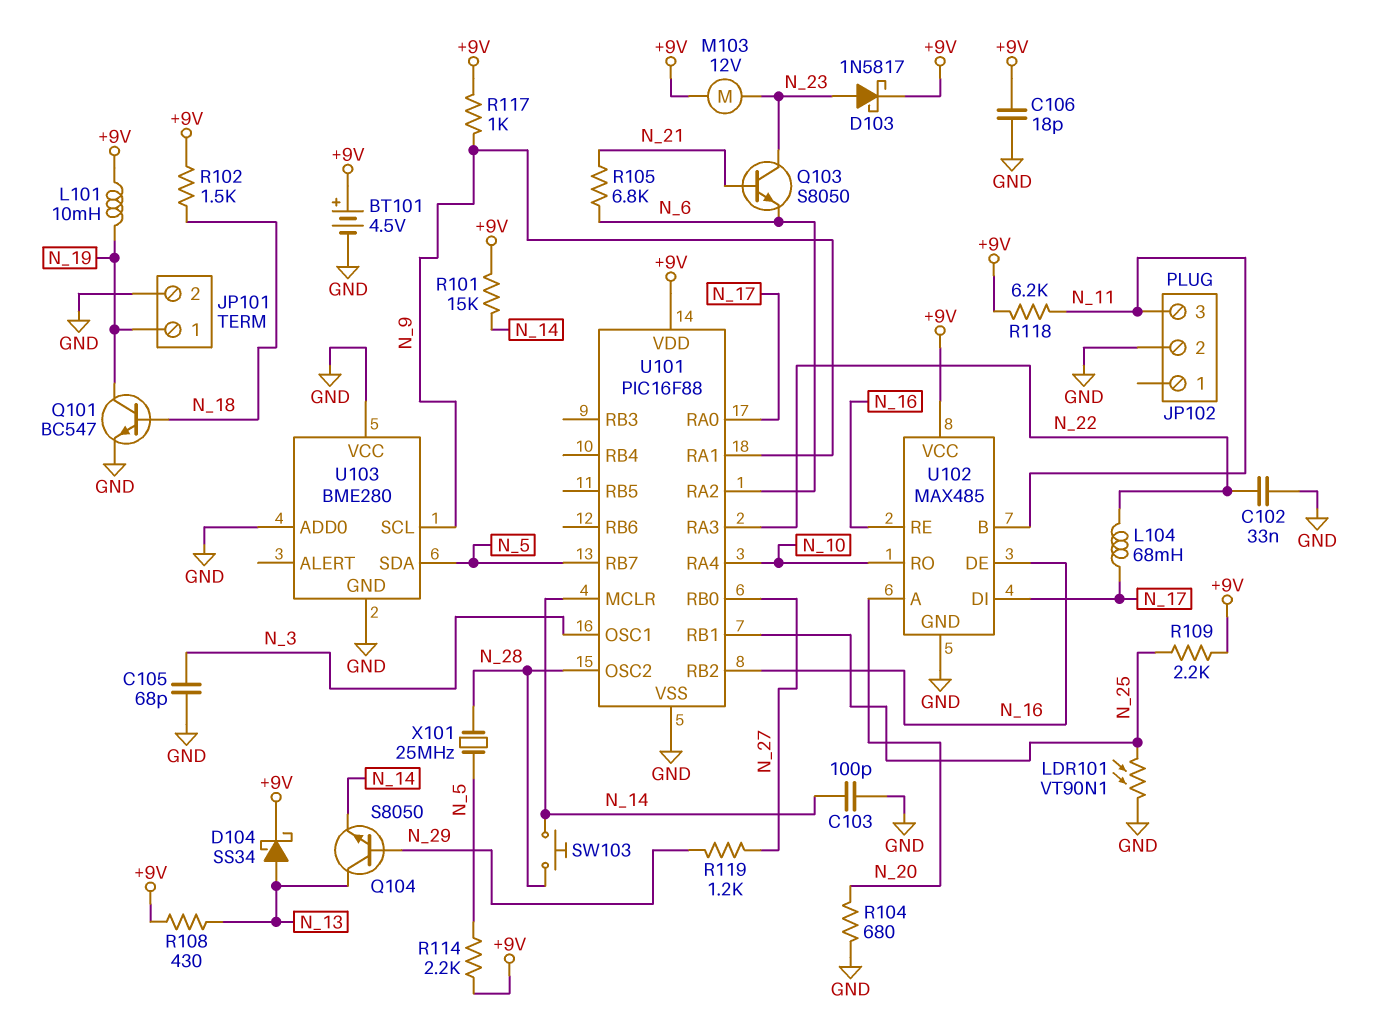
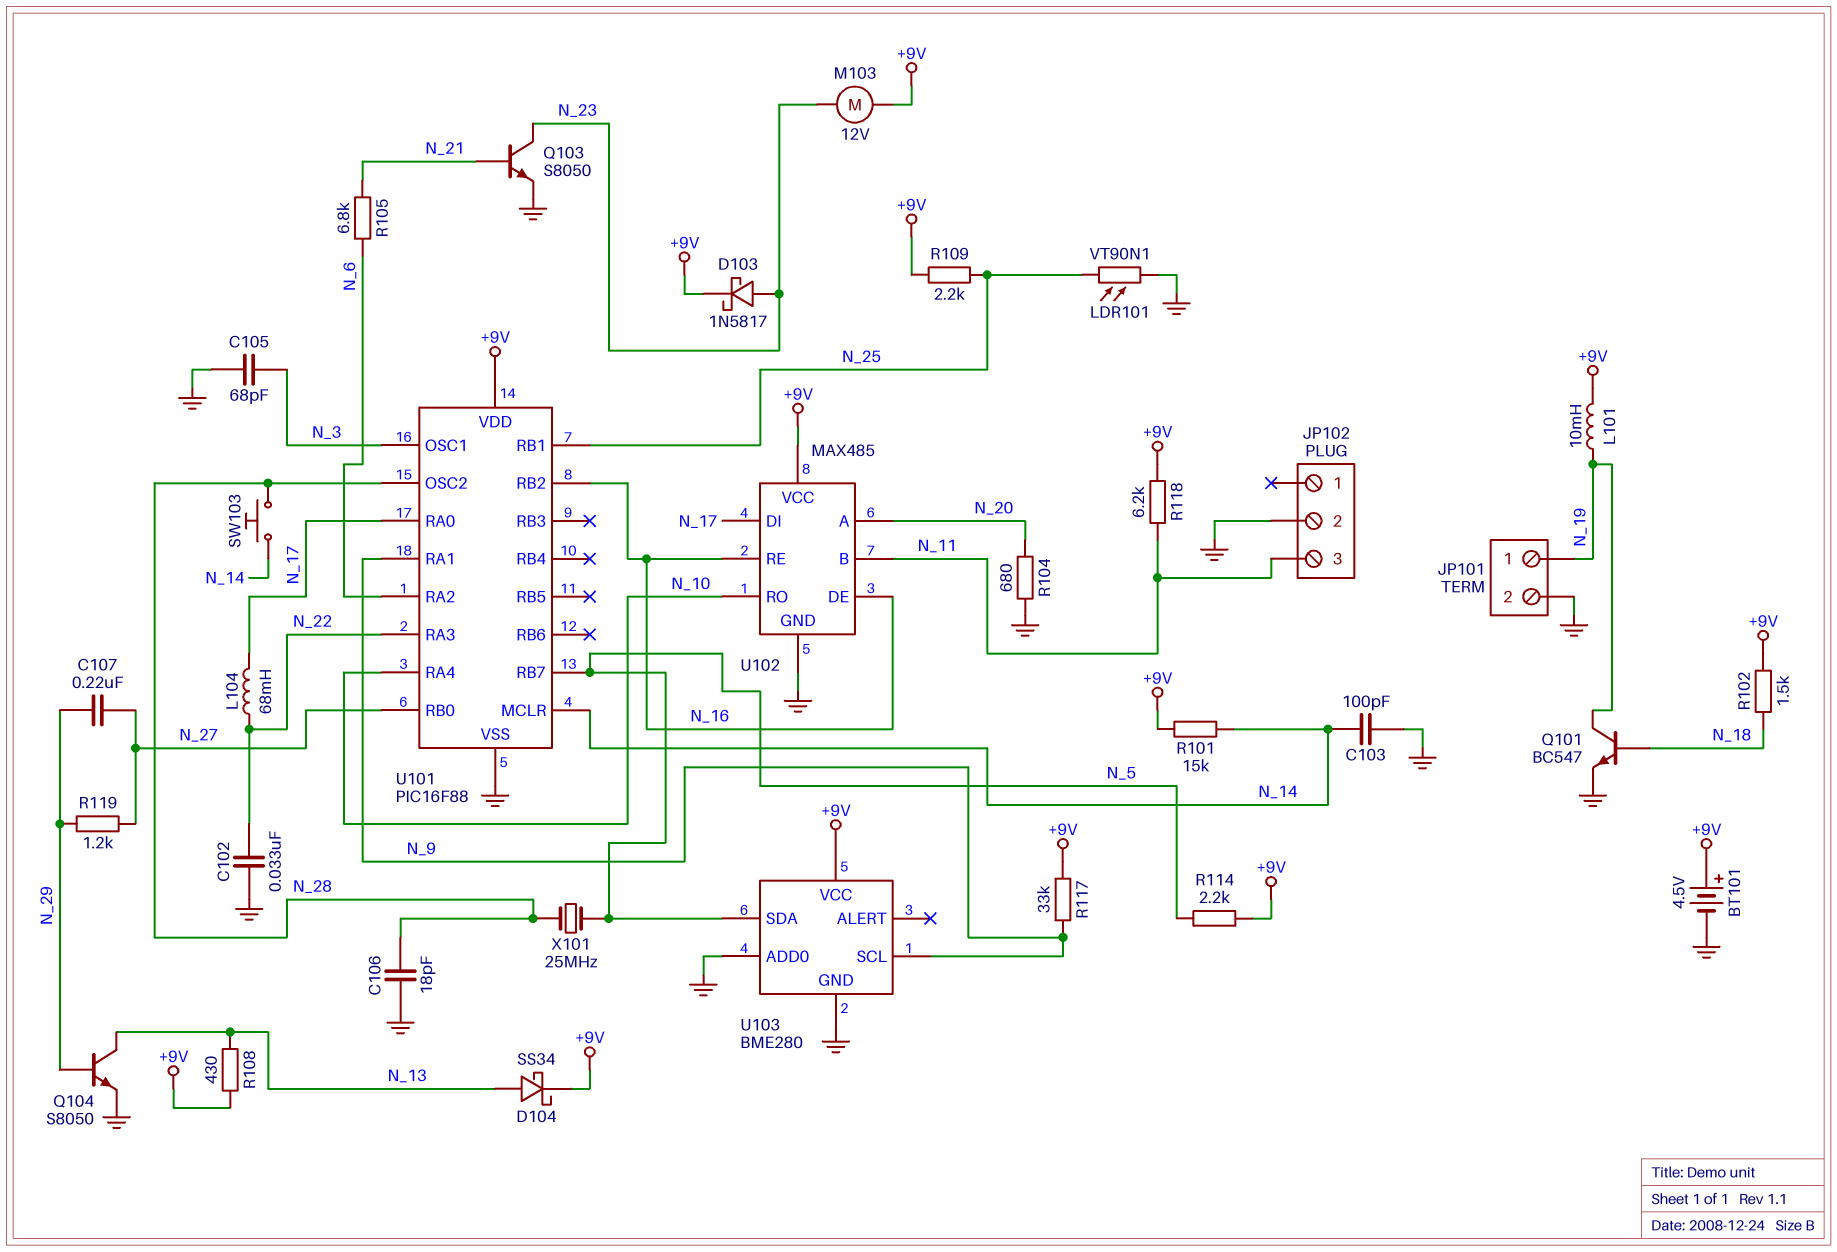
C106: 18pF (+9V, GND) -> 18pF (GND, N_28)
C107: none -> 220nF (N_27, N_29)
Q103: NPN S8050 (B N_21, C N_23, E N_6) -> NPN S8050 (B N_21, C N_23, E GND)
Q104: NPN S8050 (B N_29, C N_13, E N_14) -> NPN S8050 (B N_29, C N_13, E GND)
R117: 1k (+9V, N_9) -> 33k (+9V, N_9)
U103 pin VCC: GND -> +9V

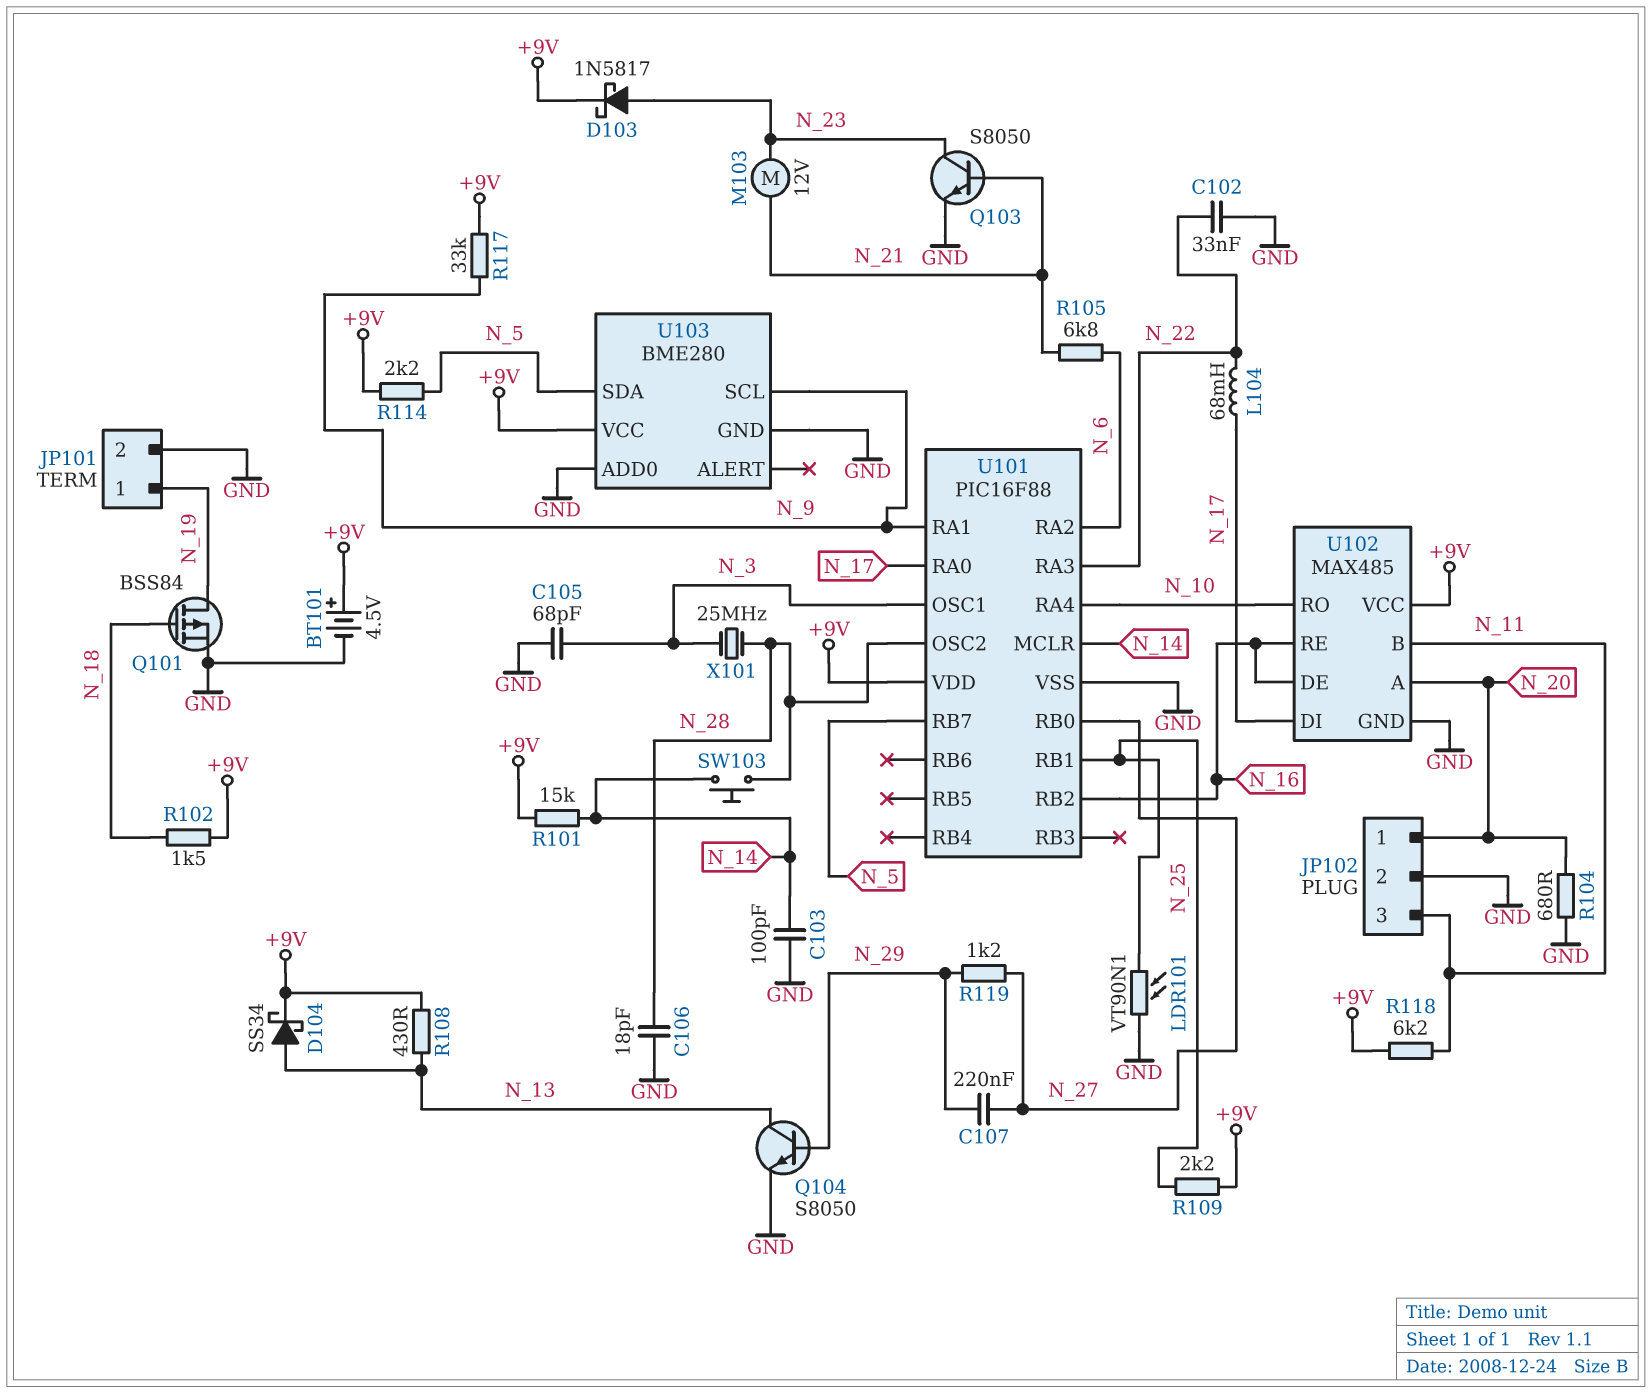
JP102 pin 1: none -> N_20
L101: 10mH (+9V, N_19) -> none
M103: motor 12V (+9V, N_23) -> motor 12V (N_21, N_23)
Q101: NPN BC547 (B N_18, C N_19, E GND) -> PMOS BSS84 (G N_18, D N_19, S GND)
X101: 25MHz (N_5, N_28) -> 25MHz (N_3, N_28)

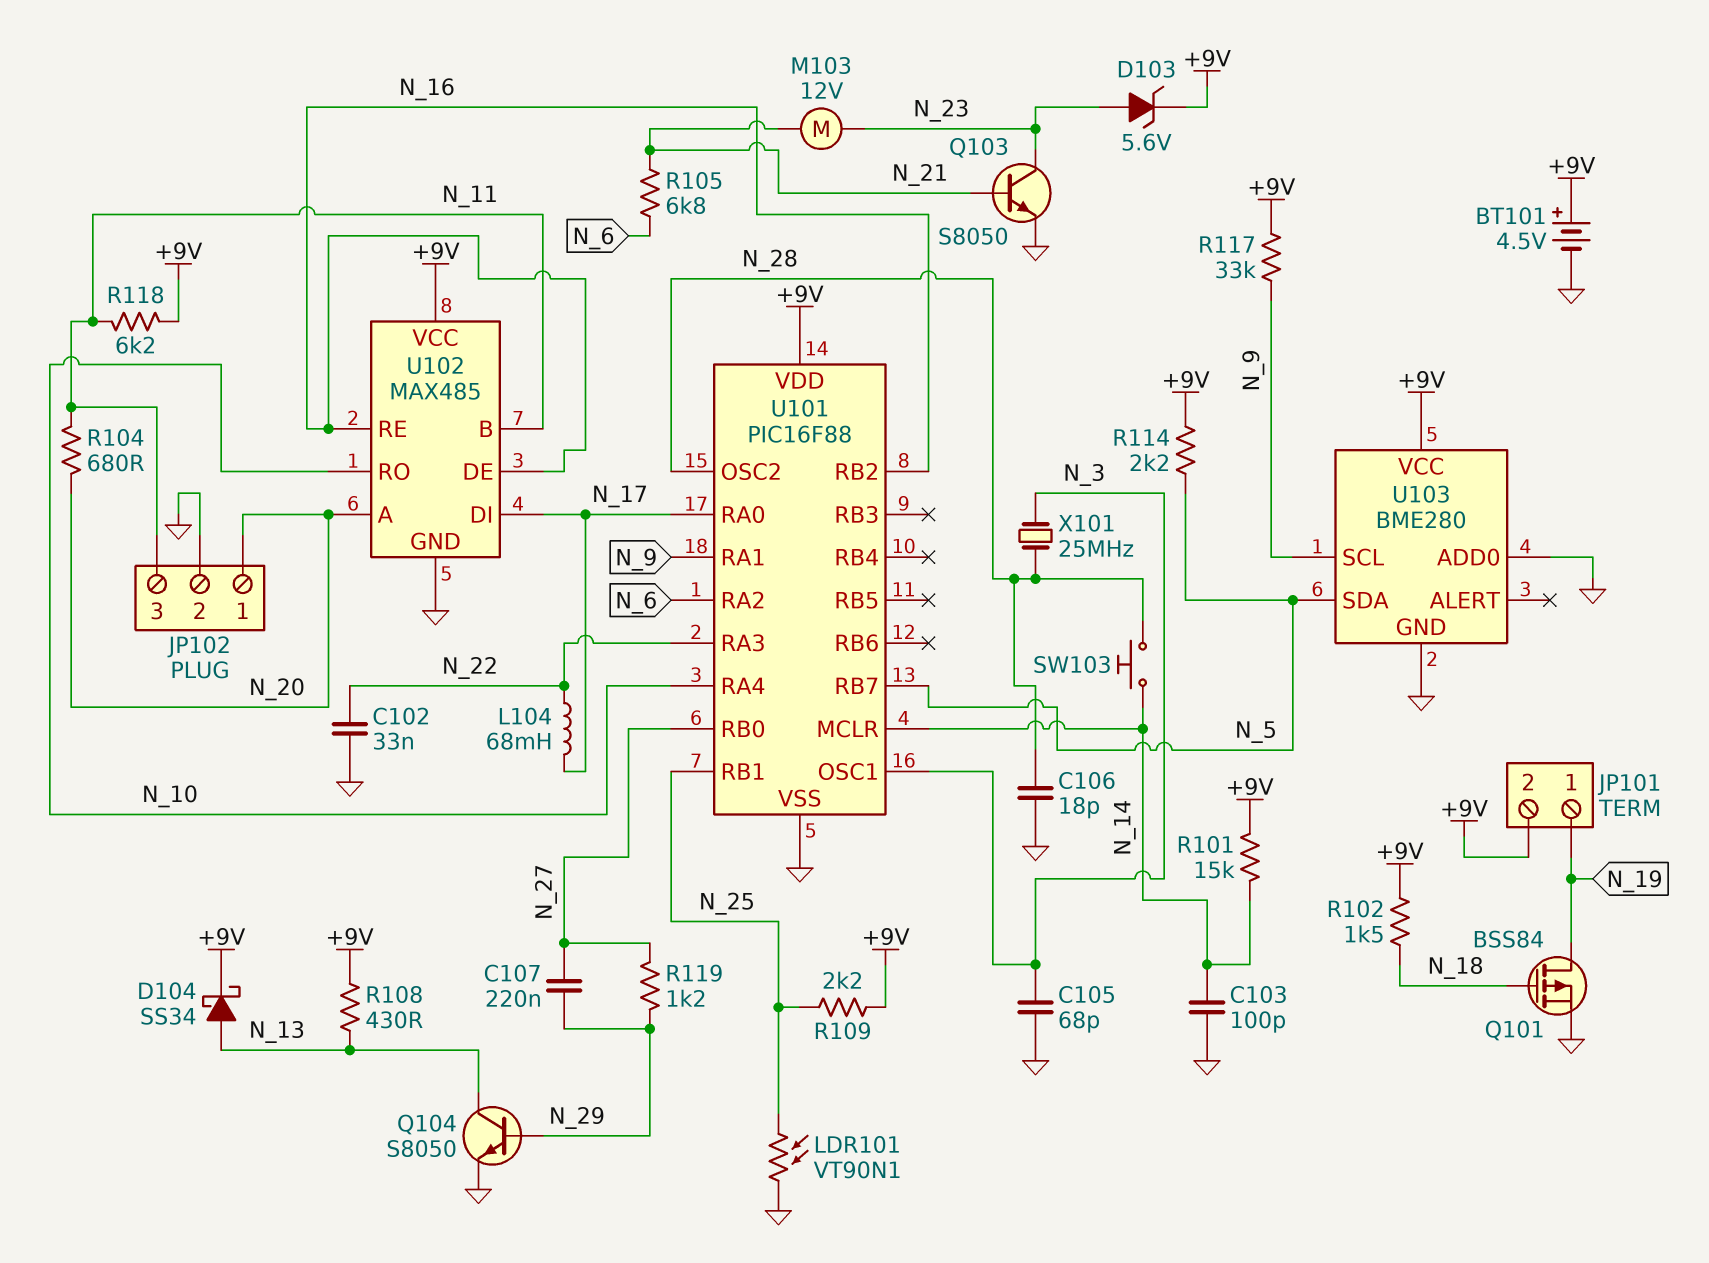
D103: schottky 1N5817 (A N_23, K +9V) -> zener 5.6V (A N_23, K +9V)
JP101 pin 2: GND -> +9V
R104: 680 (GND, N_20) -> 680 (N_11, N_20)

